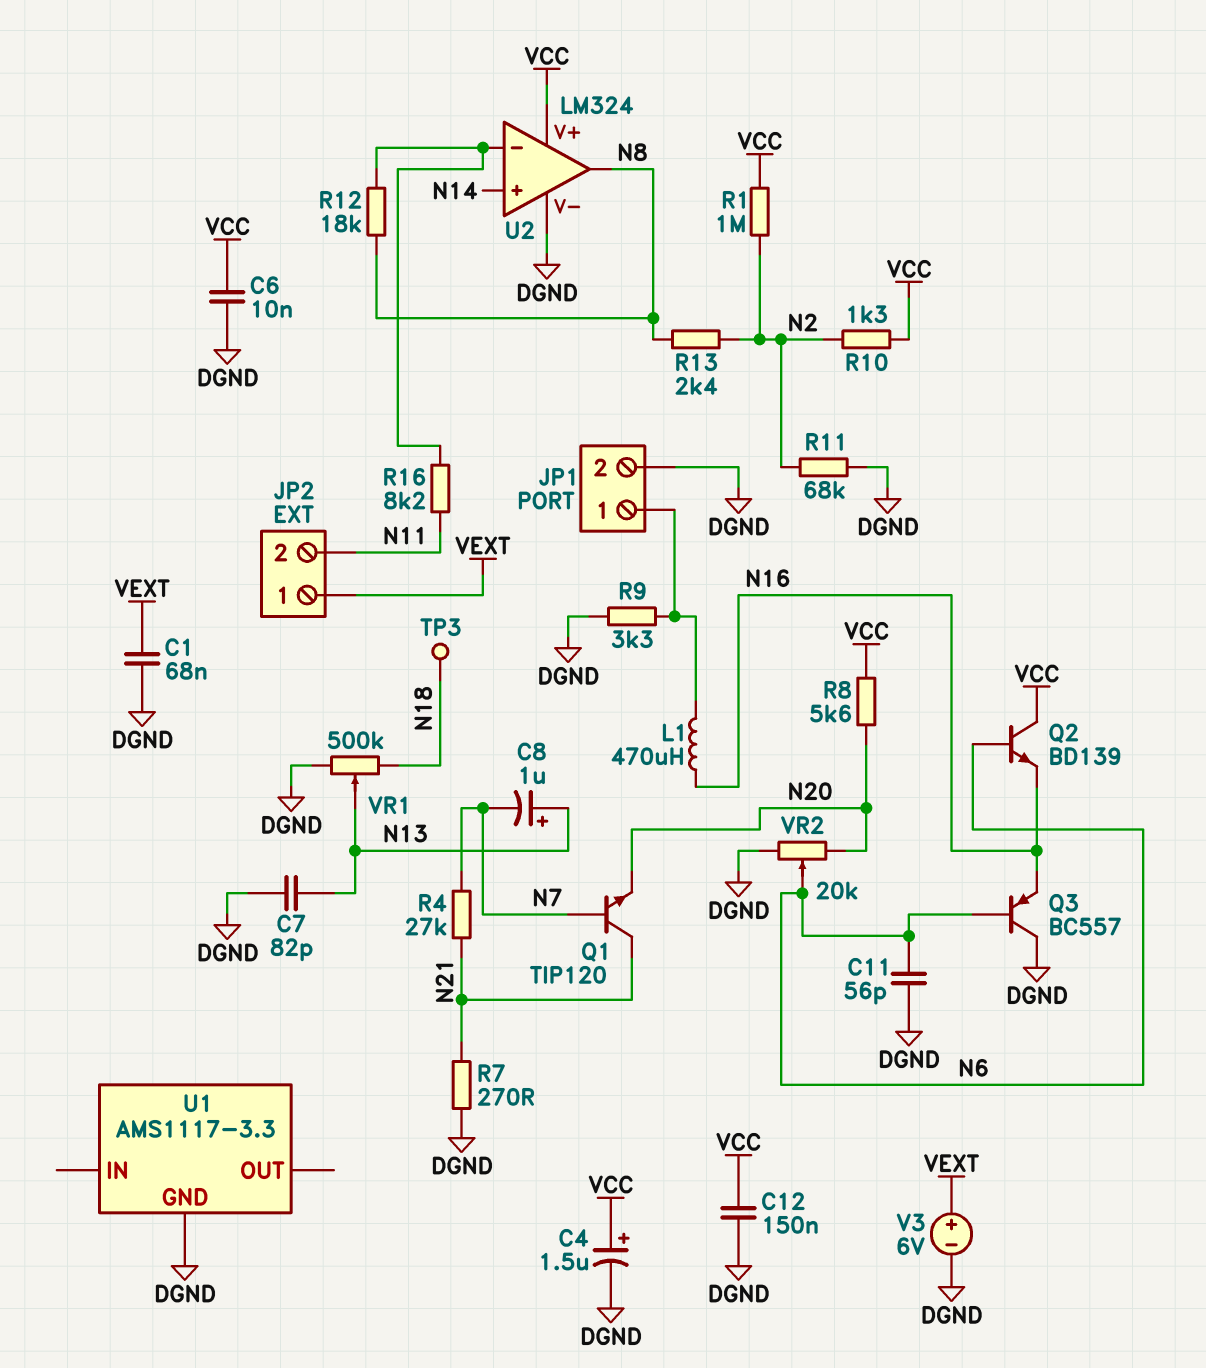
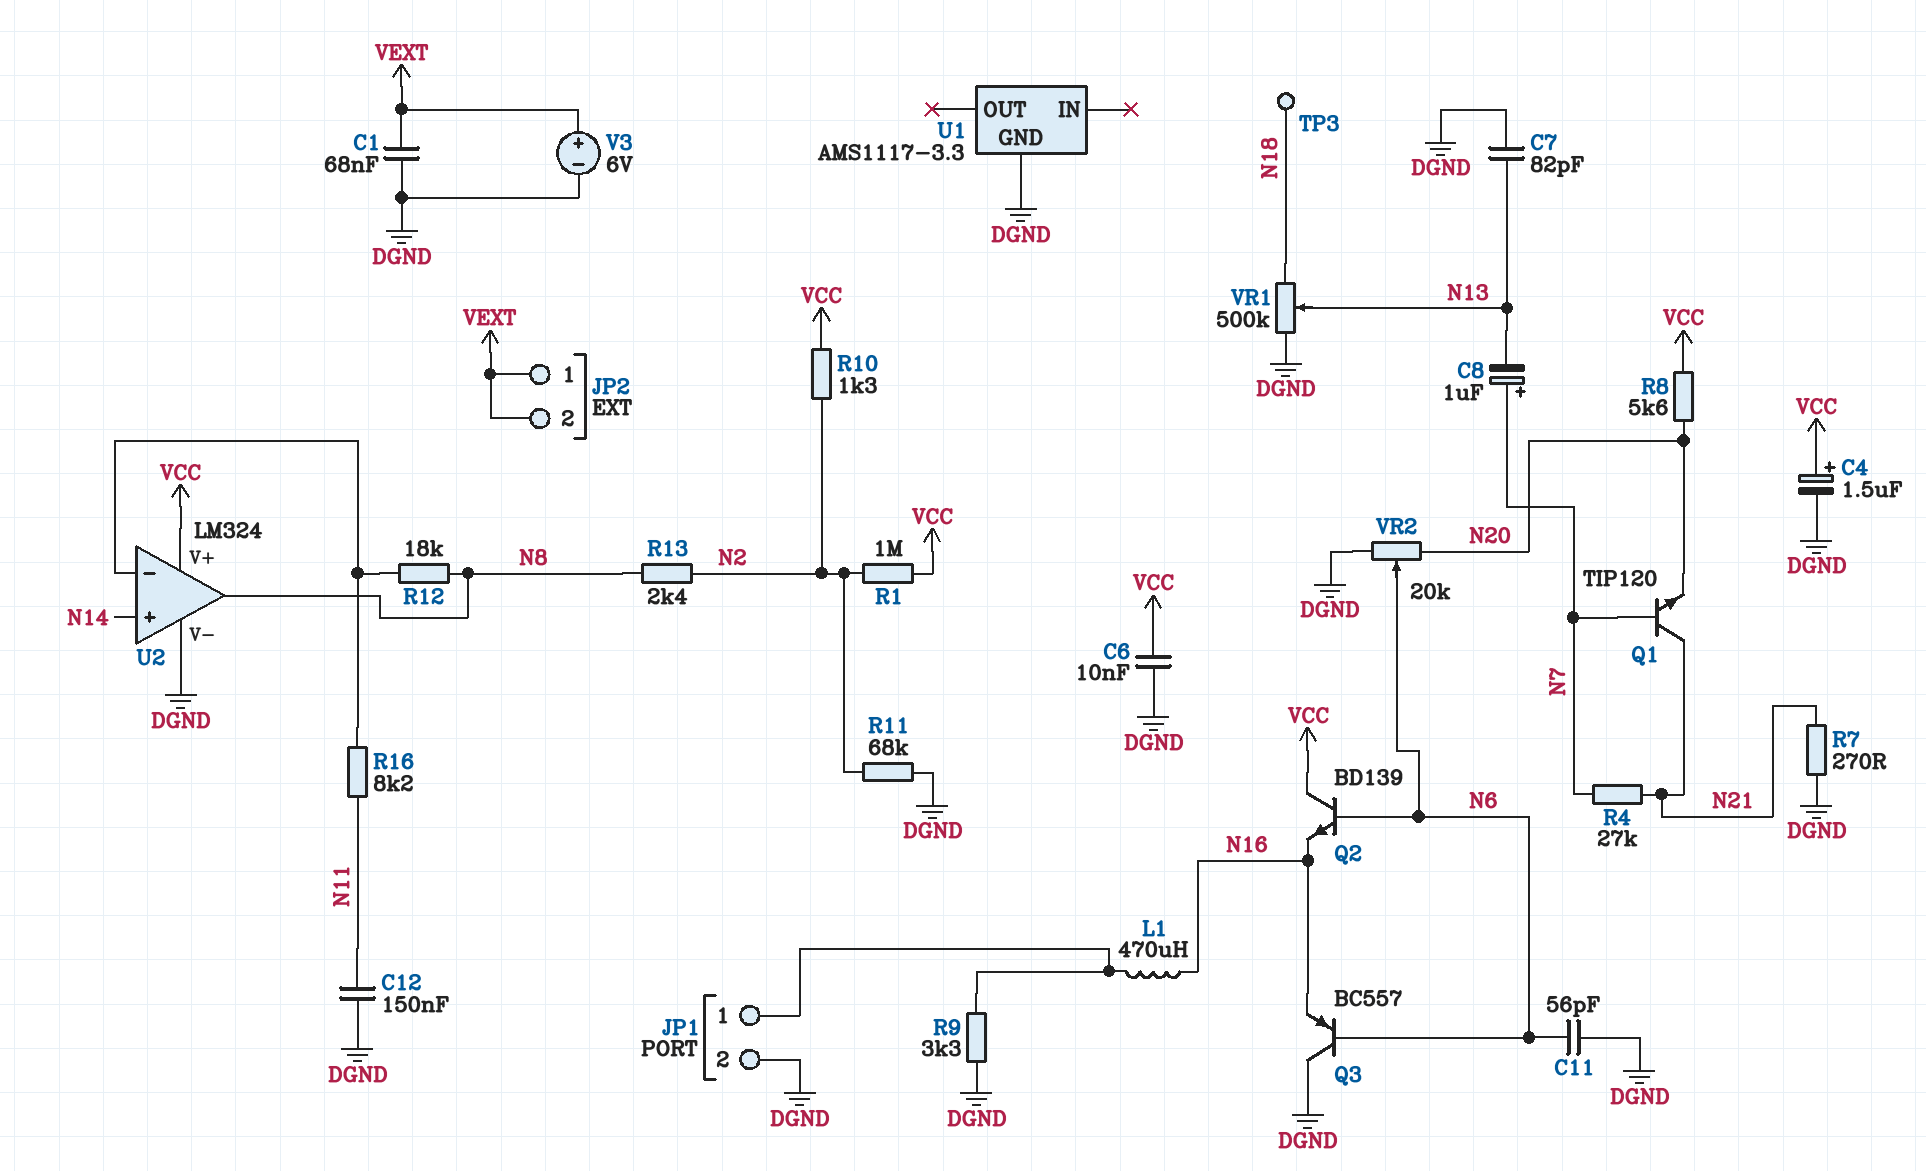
C8: 1uF (plus N13, minus N7) -> 1uF (plus N7, minus N13)
C12: 150nF (DGND, VCC) -> 150nF (DGND, N11)
JP2 pin 2: N11 -> VEXT

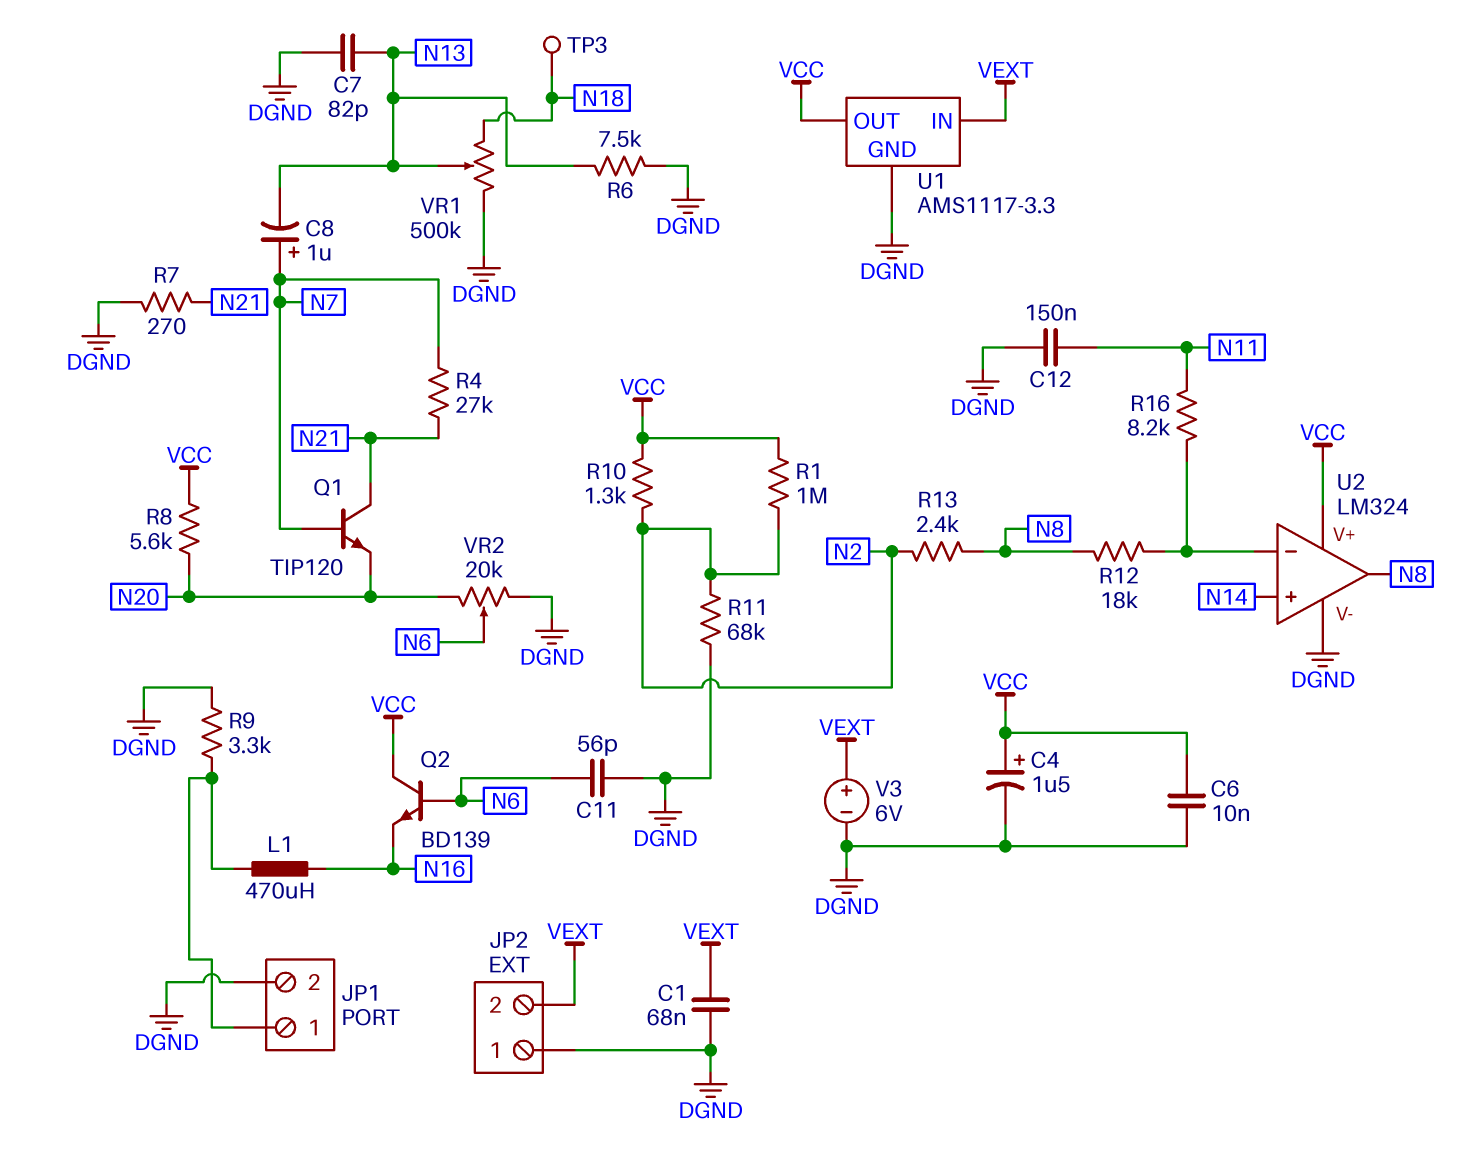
JP2 pin 1: VEXT -> DGND
Q3: PNP BC557 (B N6, C DGND, E N16) -> none
R6: none -> 7.5k (DGND, N13)
U1 pin IN: none -> VEXT
U1 pin OUT: none -> VCC

